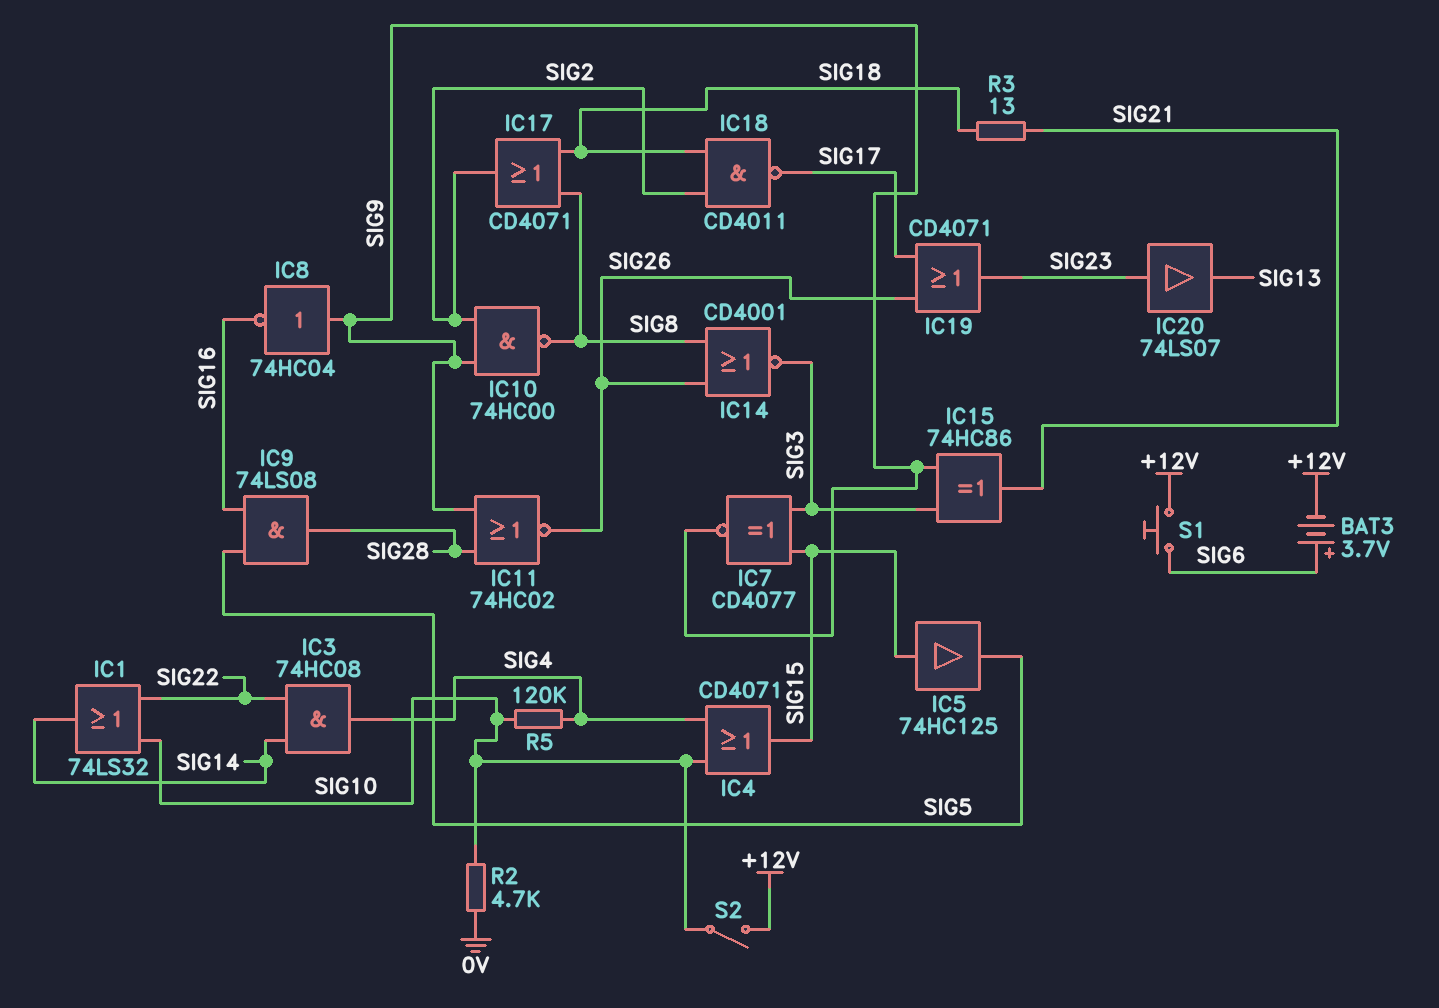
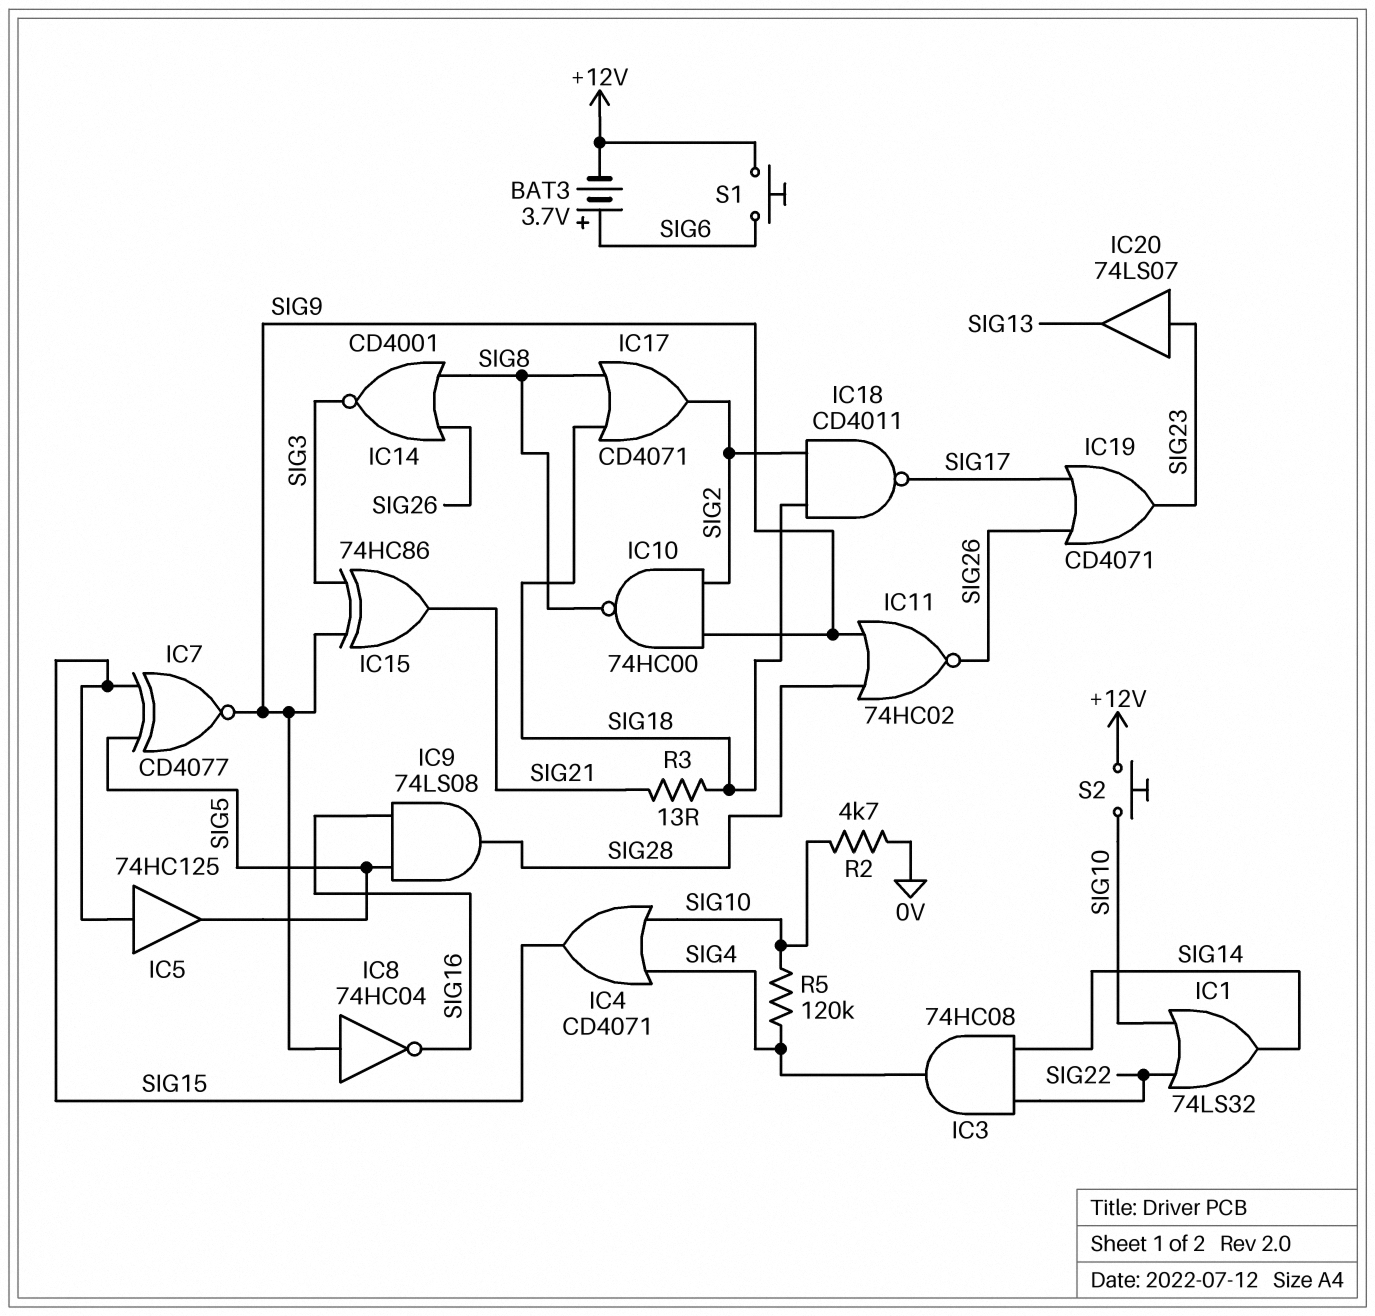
IC7: XNOR CD4077 (in SIG3, in SIG15, out SIG9) -> XNOR CD4077 (in SIG5, in SIG15, out SIG9)
S2: switch (+12V, SIG10) -> button (+12V, SIG10)

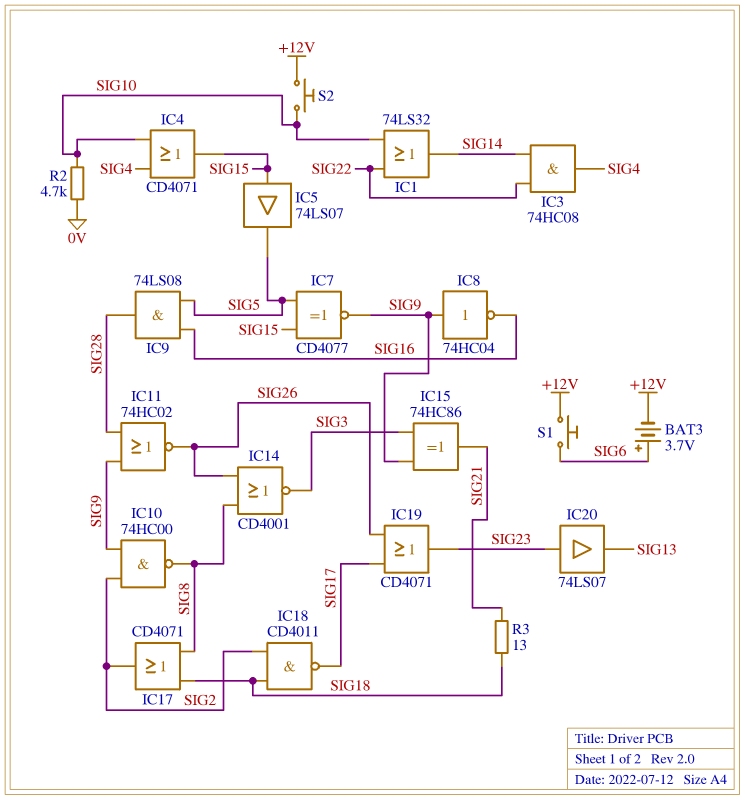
IC5: buffer 74HC125 (in SIG15, out SIG5) -> buffer 74LS07 (in SIG15, out SIG5)
R5: 120k (SIG4, SIG10) -> none

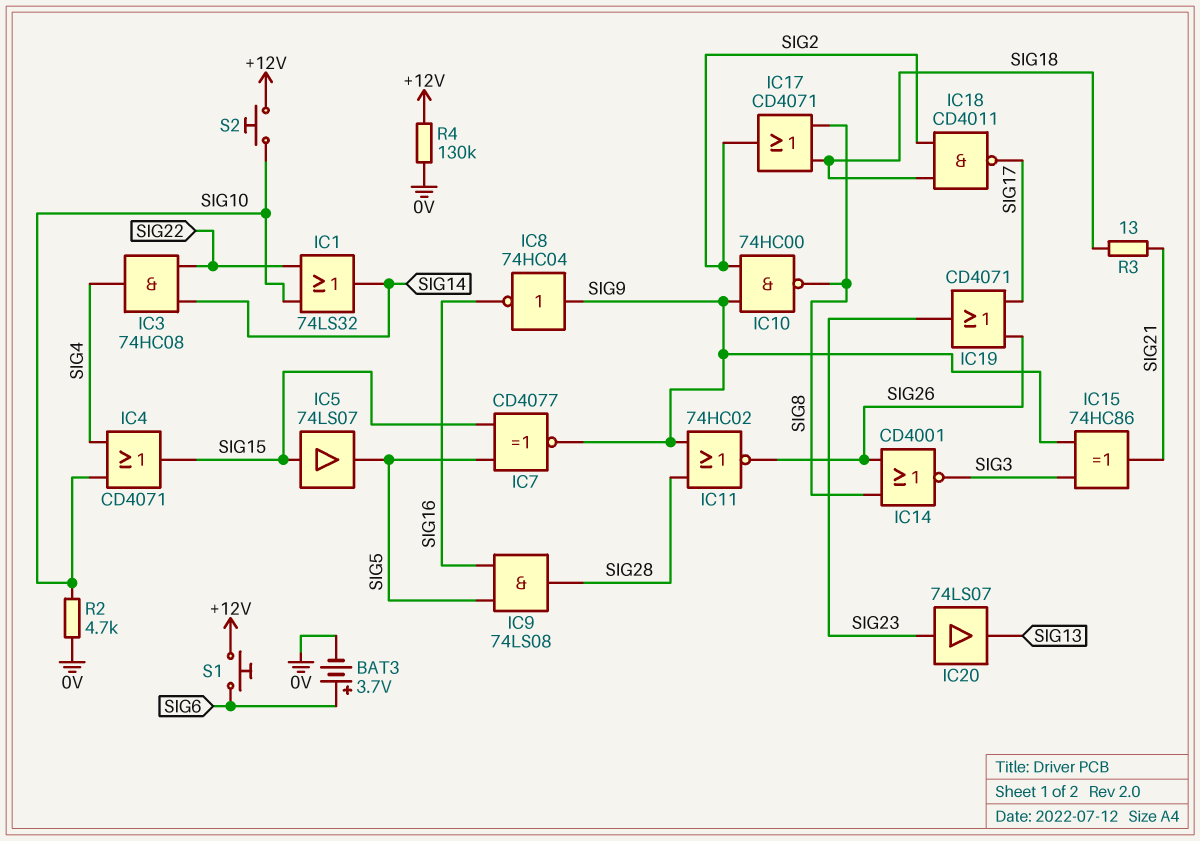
BAT3: 3.7V (plus SIG6, minus +12V) -> 3.7V (plus SIG6, minus 0V)
R4: none -> 130k (+12V, 0V)

